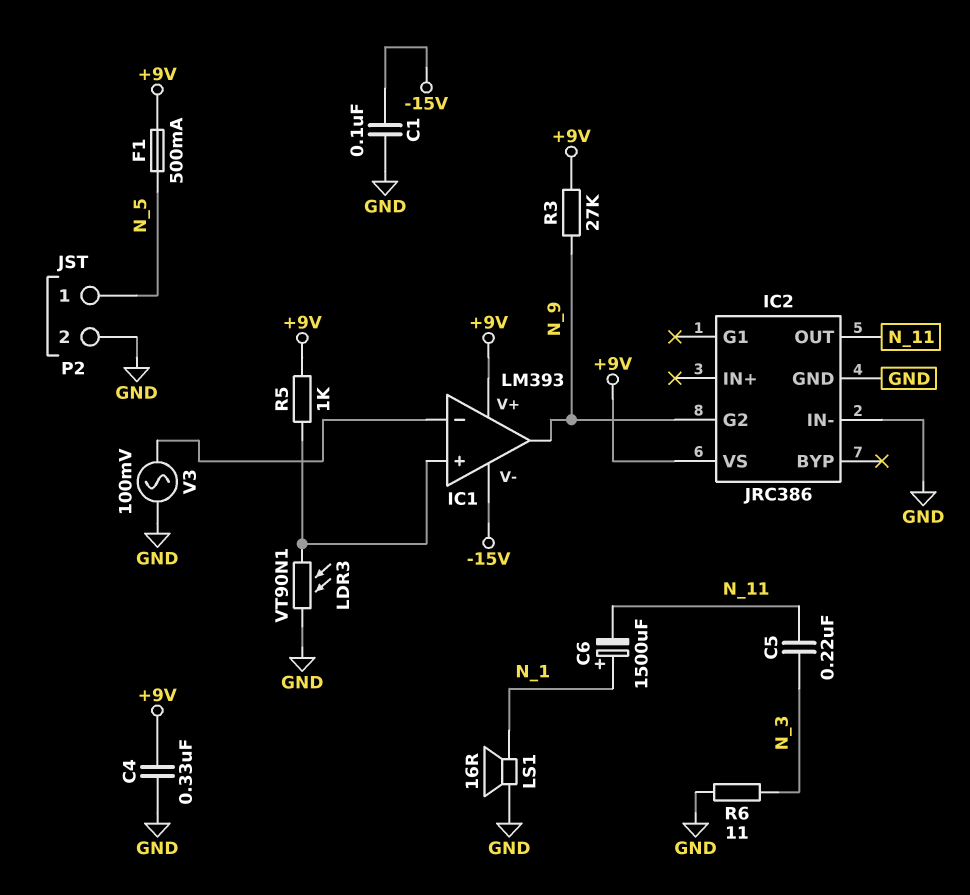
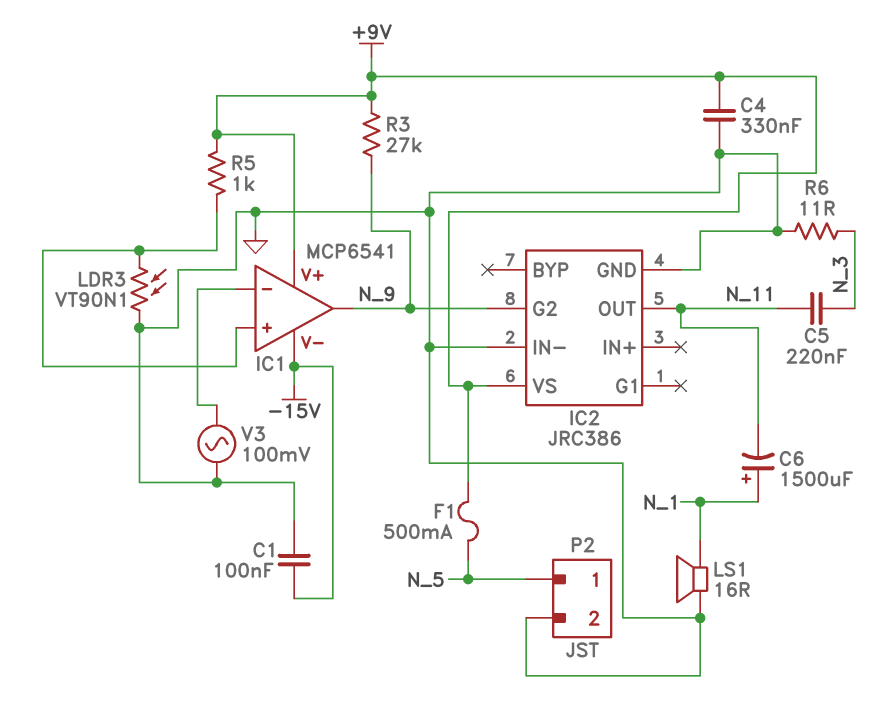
IC1: LM393 -> MCP6541

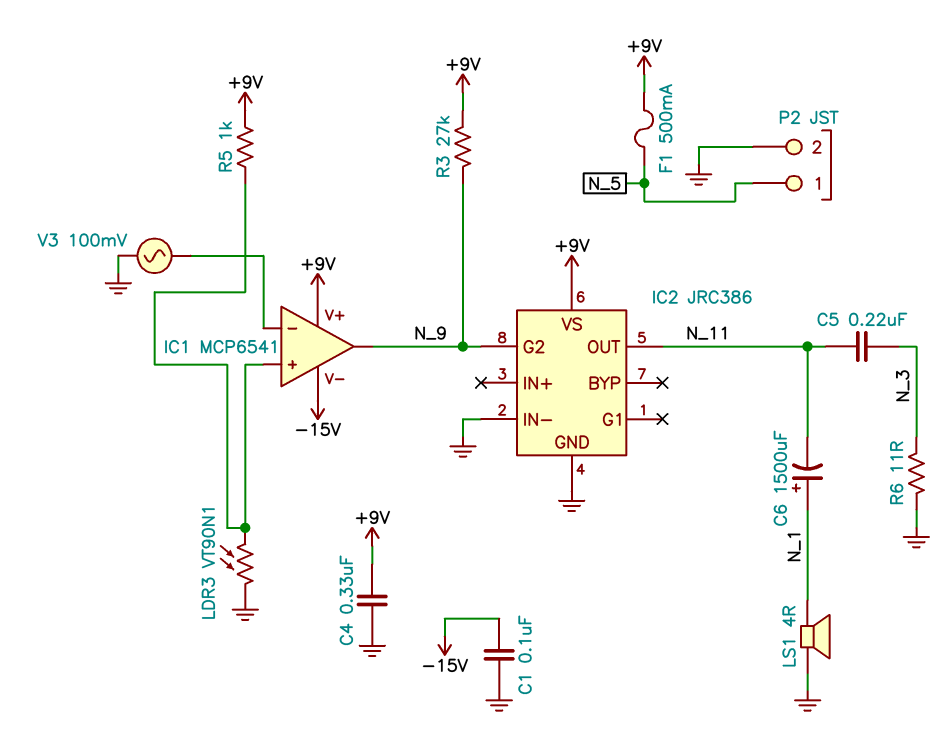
LS1: speaker 16R (GND, N_1) -> speaker 4R (GND, N_1)

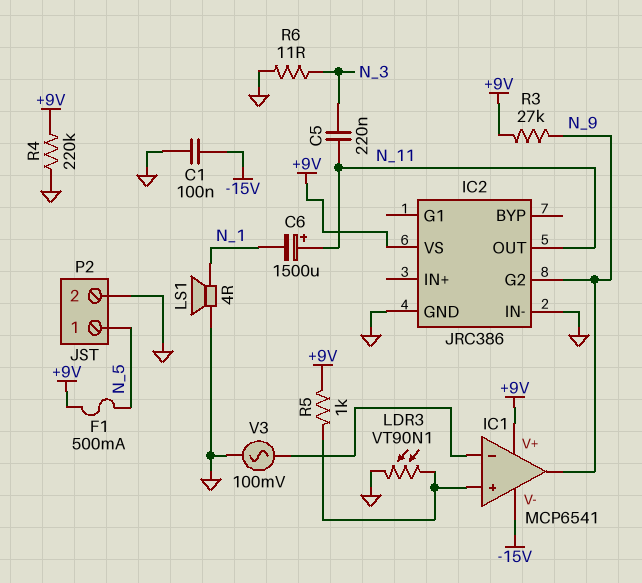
C4: 330nF (+9V, GND) -> none
C6: 1500uF (plus N_1, minus N_11) -> 1500uF (plus N_11, minus N_1)
R4: none -> 220k (+9V, GND)

